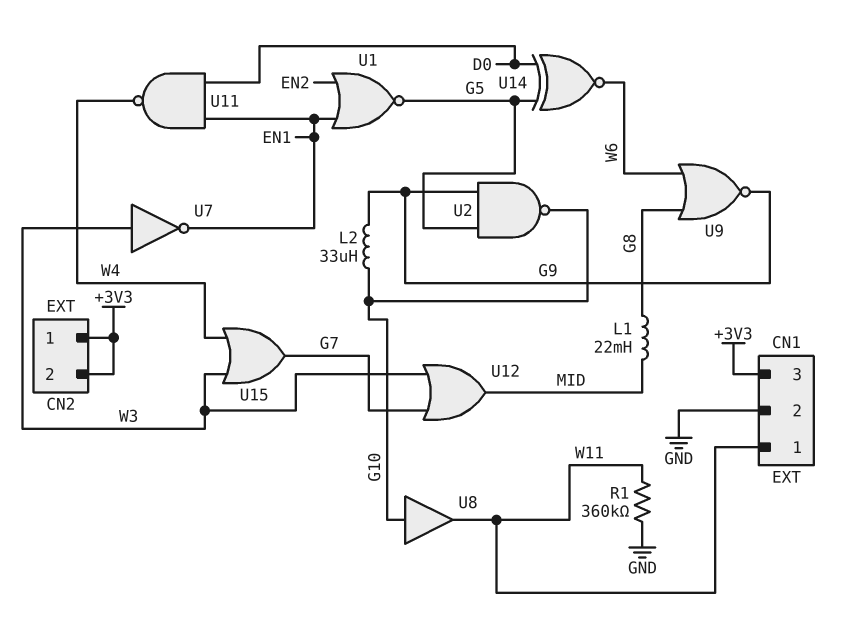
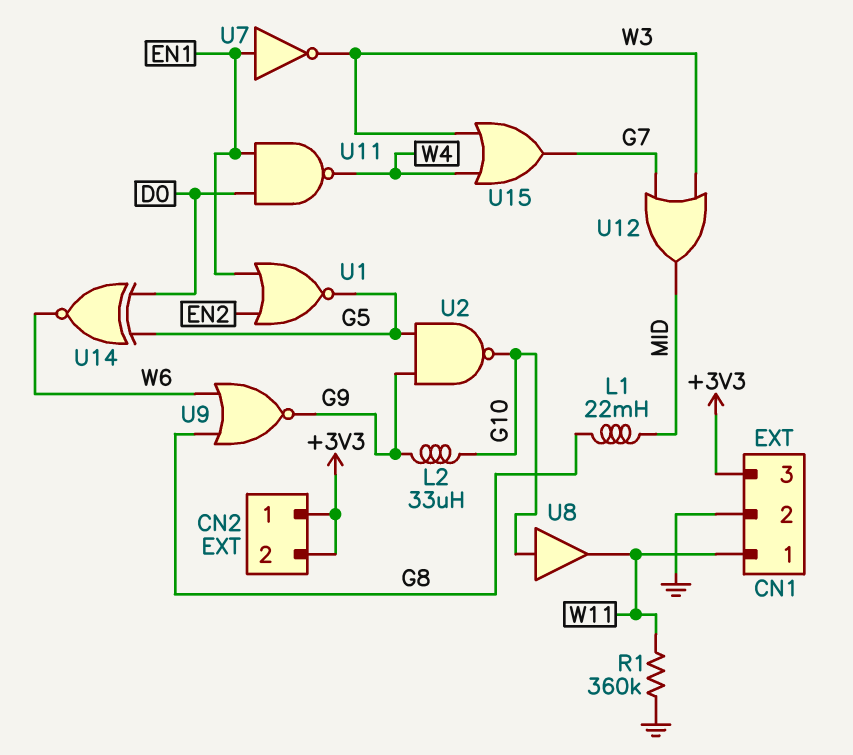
U7: NOT (in W3, out EN1) -> NOT (in EN1, out W3)

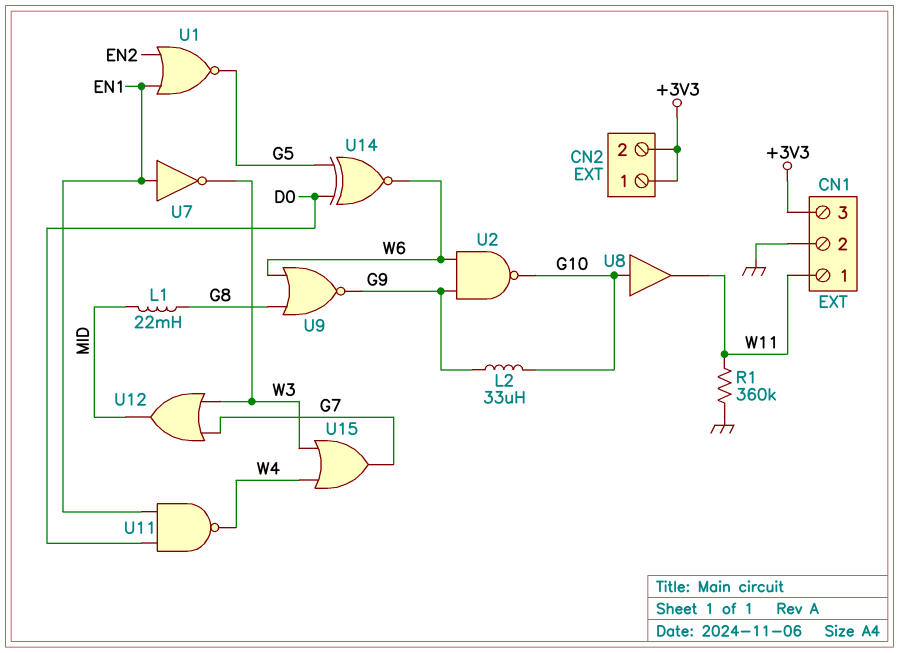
U2: NAND (in G5, in G9, out G10) -> NAND (in G9, in W6, out G10)

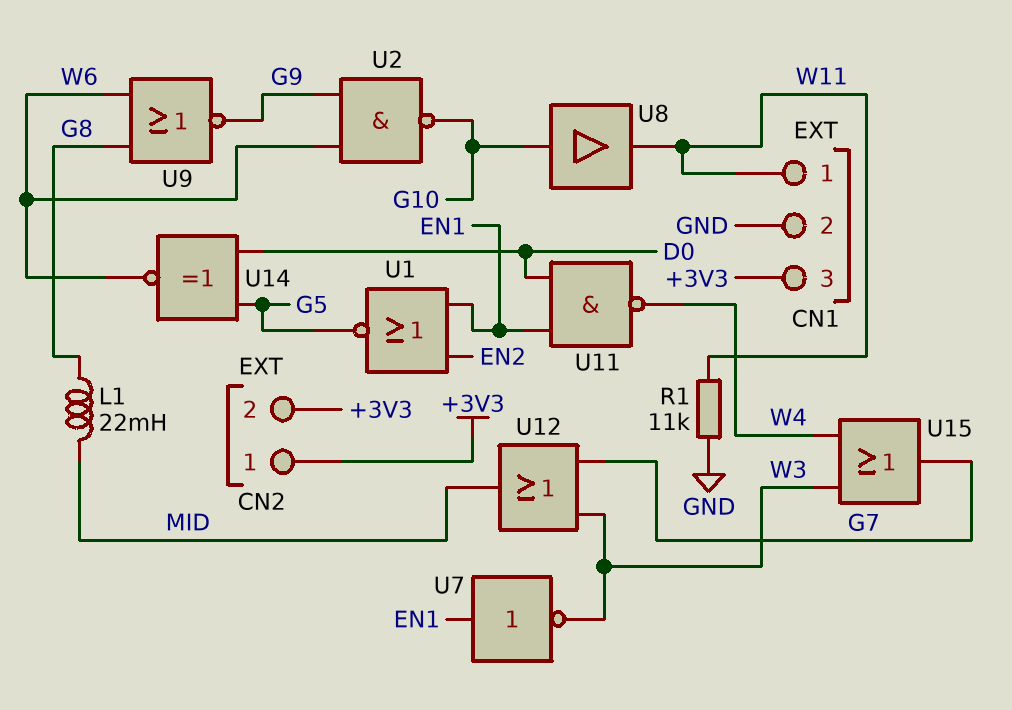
L2: 33uH (G9, G10) -> none
R1: 360k (GND, W11) -> 11k (GND, W11)

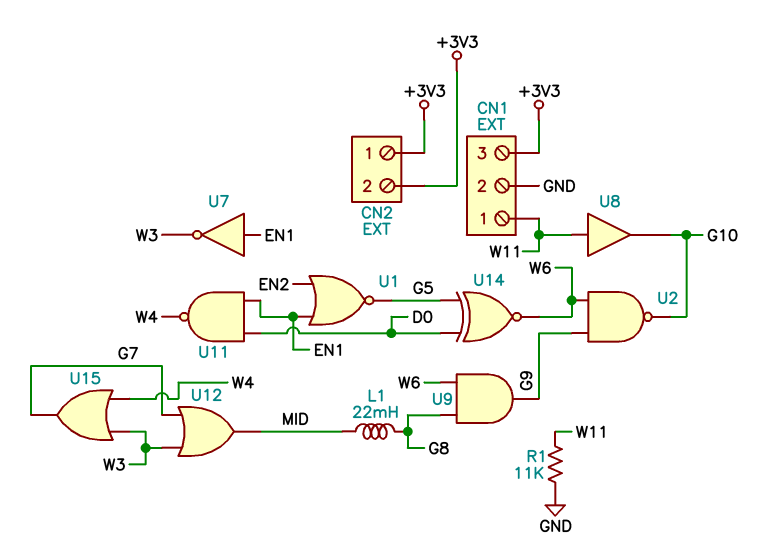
U8: buffer (in G10, out W11) -> buffer (in W11, out G10)
U9: NOR (in G8, in W6, out G9) -> AND (in G8, in W6, out G9)

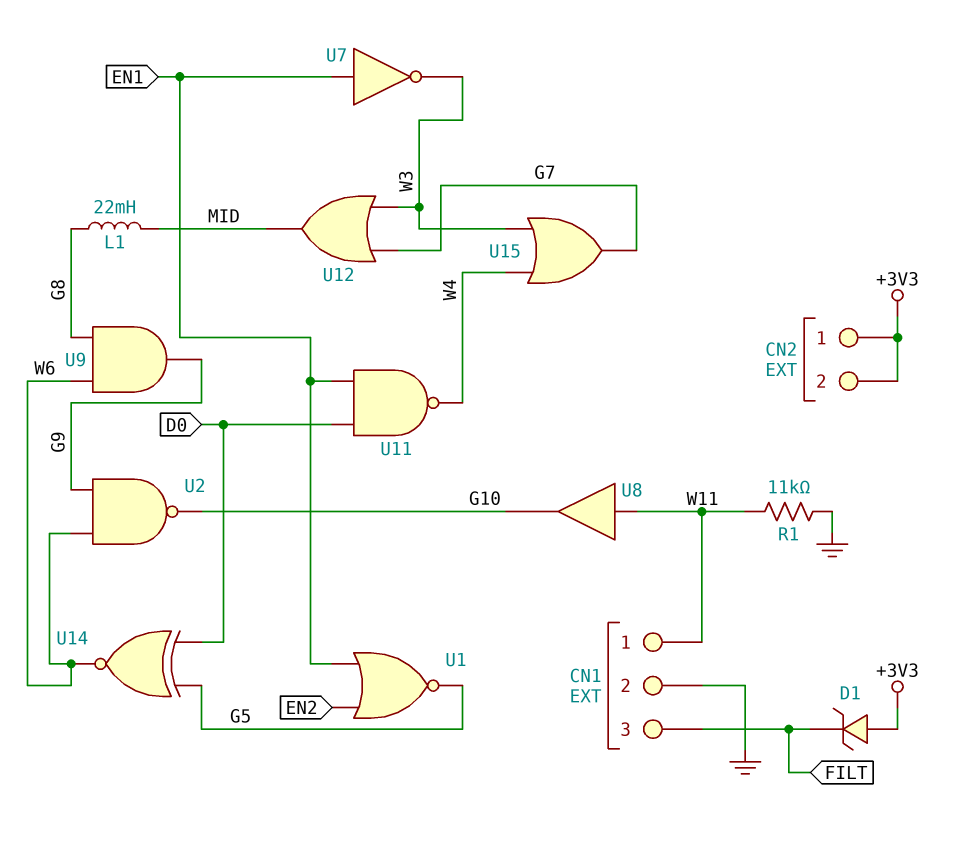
CN1 pin 3: +3V3 -> FILT
D1: none -> zener (A +3V3, K FILT)

